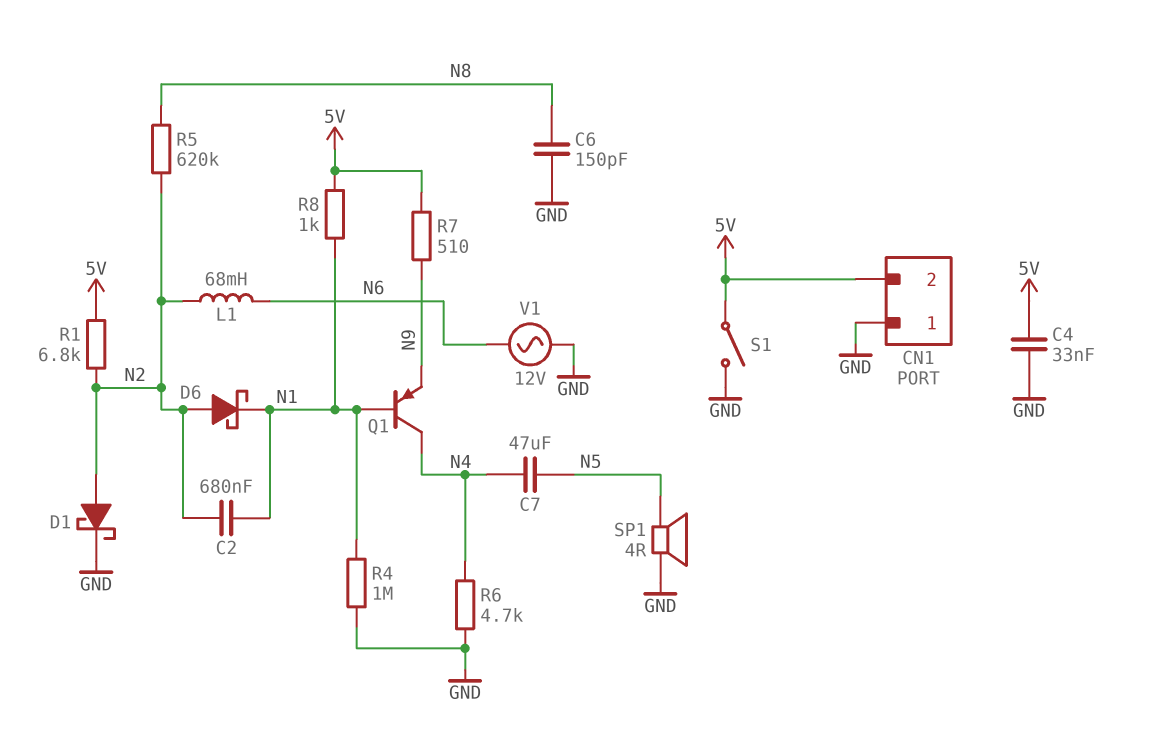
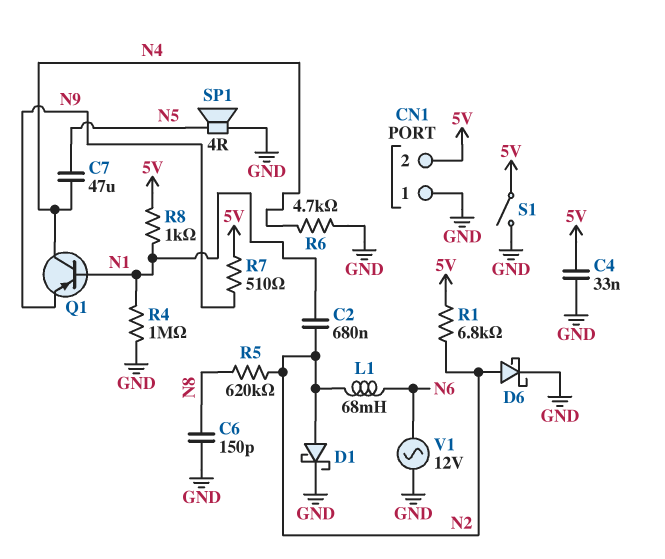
D6: schottky (A N2, K N1) -> schottky (A N2, K GND)

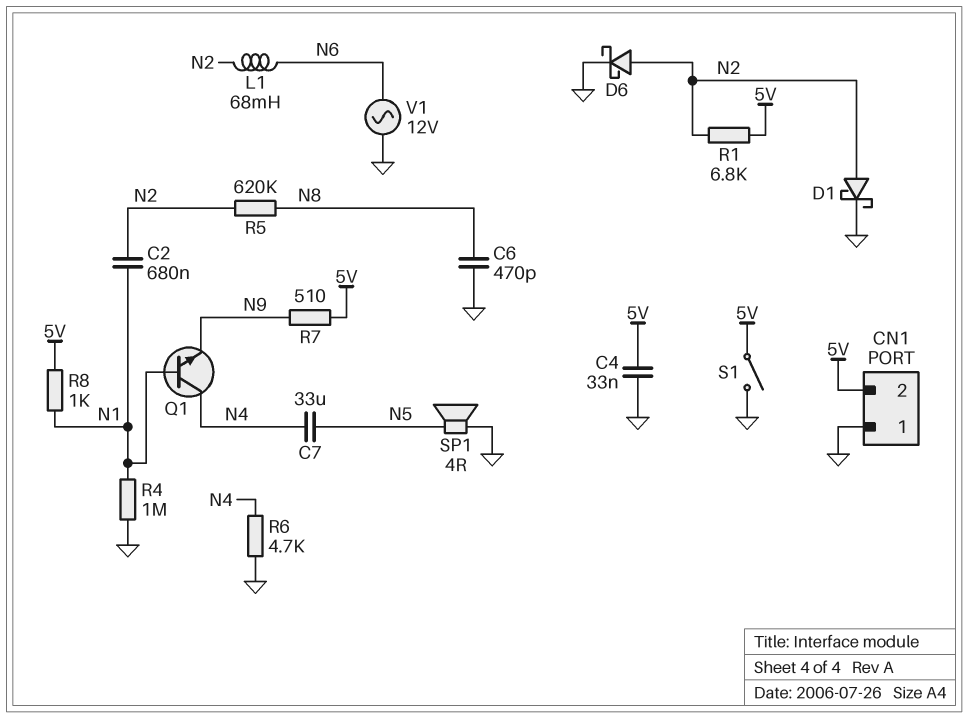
C6: 150pF (GND, N8) -> 470pF (GND, N8)
C7: 47uF (N4, N5) -> 33uF (N4, N5)
Q1: PNP (B N1, C N4, E N9) -> NPN (B N1, C N4, E N9)

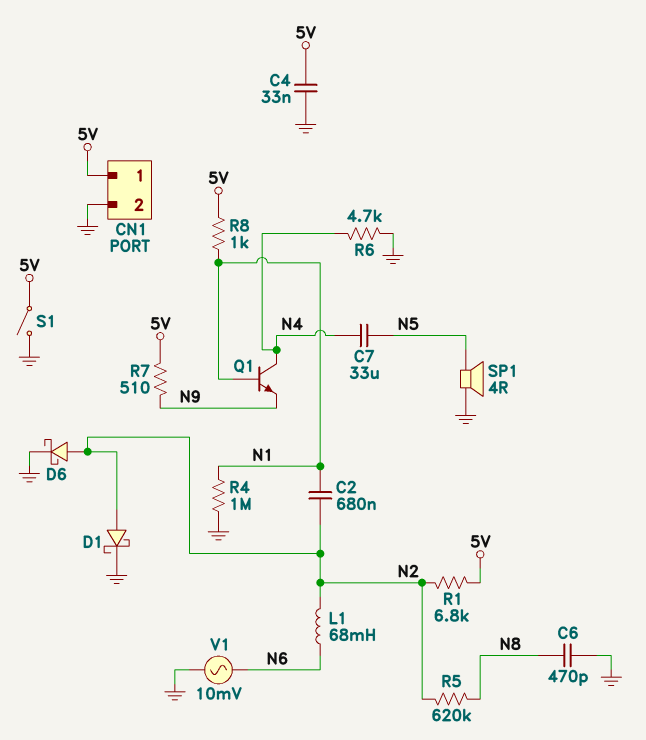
CN1 pin 1: GND -> 5V
CN1 pin 2: 5V -> GND
V1: AC 12V (GND, N6) -> AC 10mV (GND, N6)

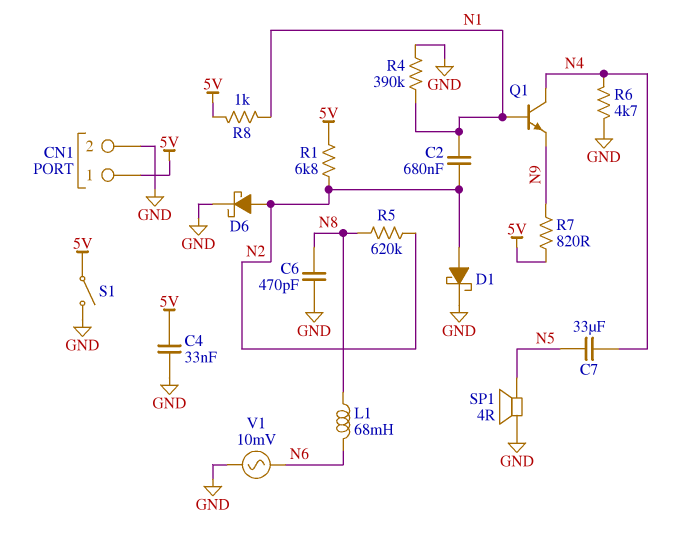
L1: 68mH (N2, N6) -> 68mH (N6, N8)
R4: 1M (GND, N1) -> 390k (GND, N1)
R7: 510 (5V, N9) -> 820 (5V, N9)

